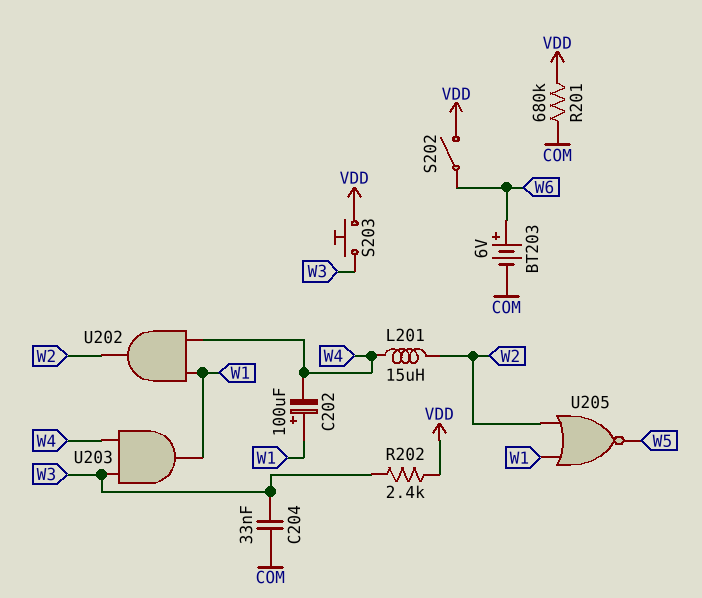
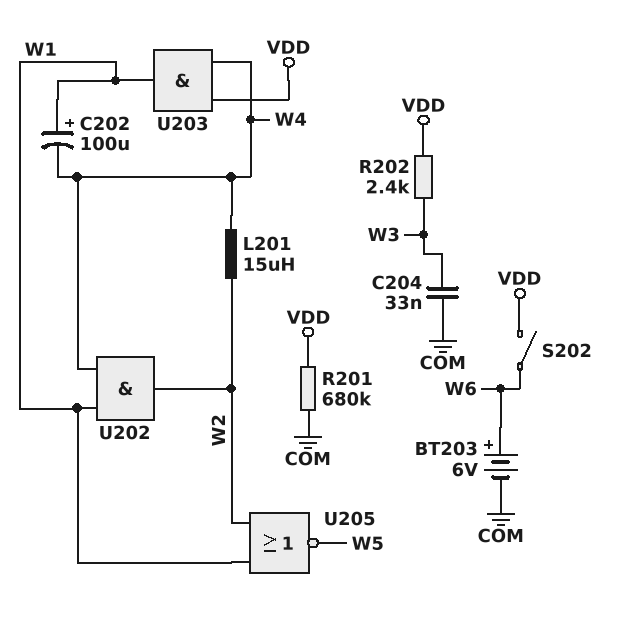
S203: button (VDD, W3) -> none
U203: AND (in W3, in W4, out W1) -> AND (in VDD, in W4, out W1)

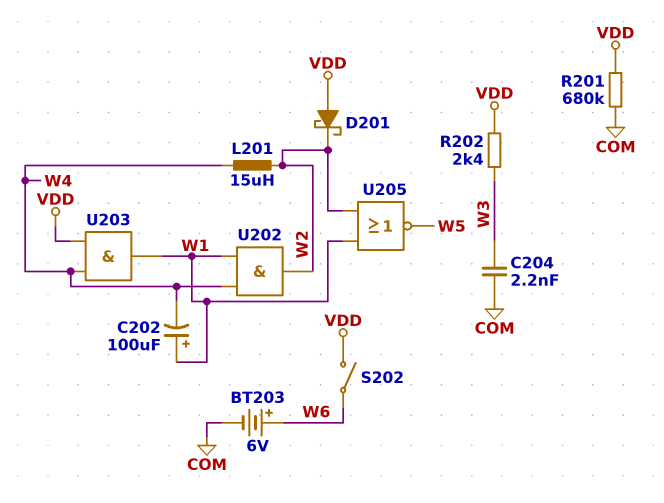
C204: 33nF (COM, W3) -> 2.2nF (COM, W3)
D201: none -> schottky (A VDD, K W2)

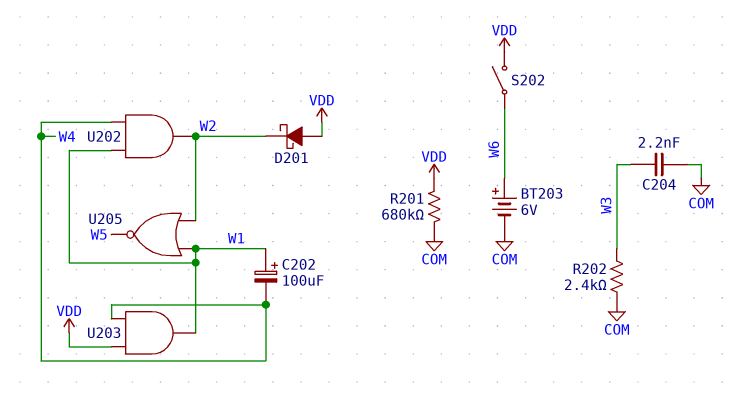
L201: 15uH (W2, W4) -> none
R202: 2.4k (VDD, W3) -> 2.4k (COM, W3)

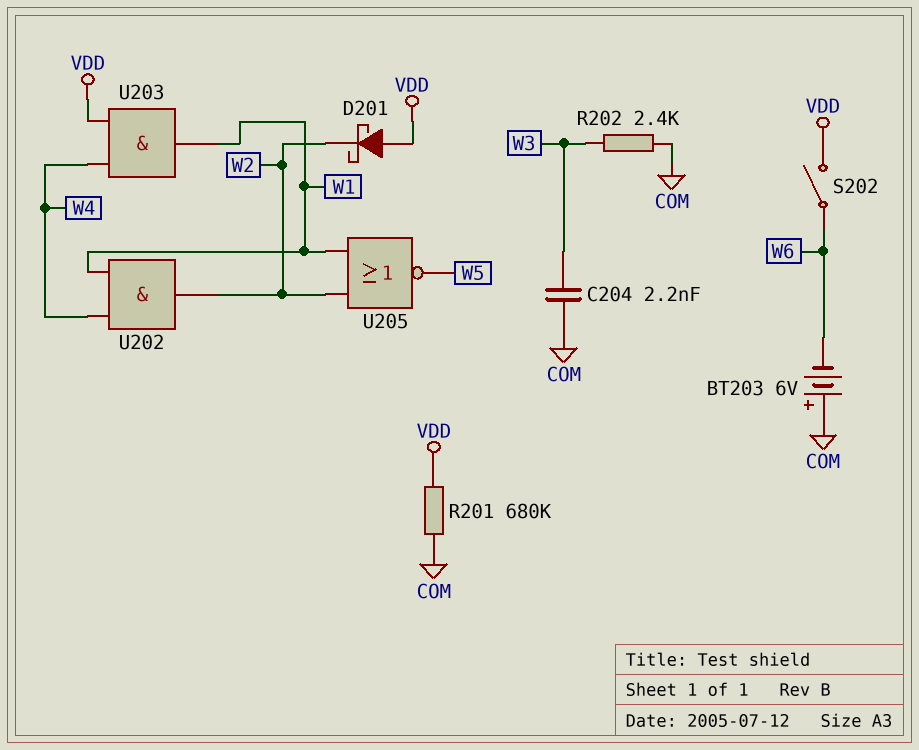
BT203: 6V (plus W6, minus COM) -> 6V (plus COM, minus W6)
C202: 100uF (plus W1, minus W4) -> none

